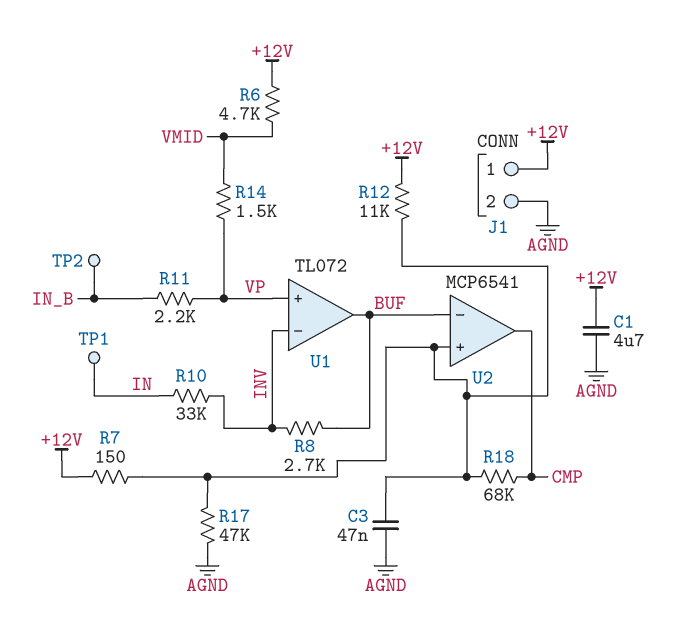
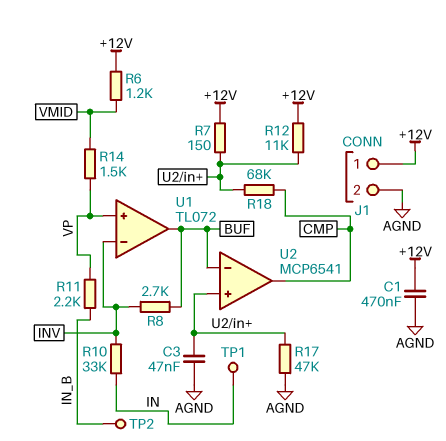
C1: 4.7uF (+12V, AGND) -> 470nF (+12V, AGND)
R6: 4.7k (+12V, VMID) -> 1.2k (+12V, VMID)

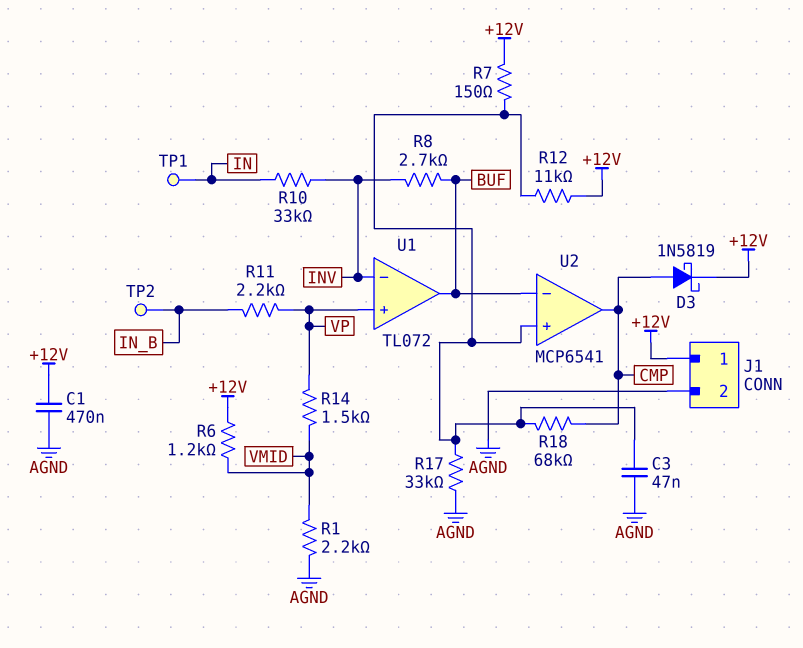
D3: none -> schottky 1N5819 (A CMP, K +12V)
R1: none -> 2.2k (AGND, VMID)
R17: 47k (AGND, U2/in+) -> 33k (AGND, U2/in+)

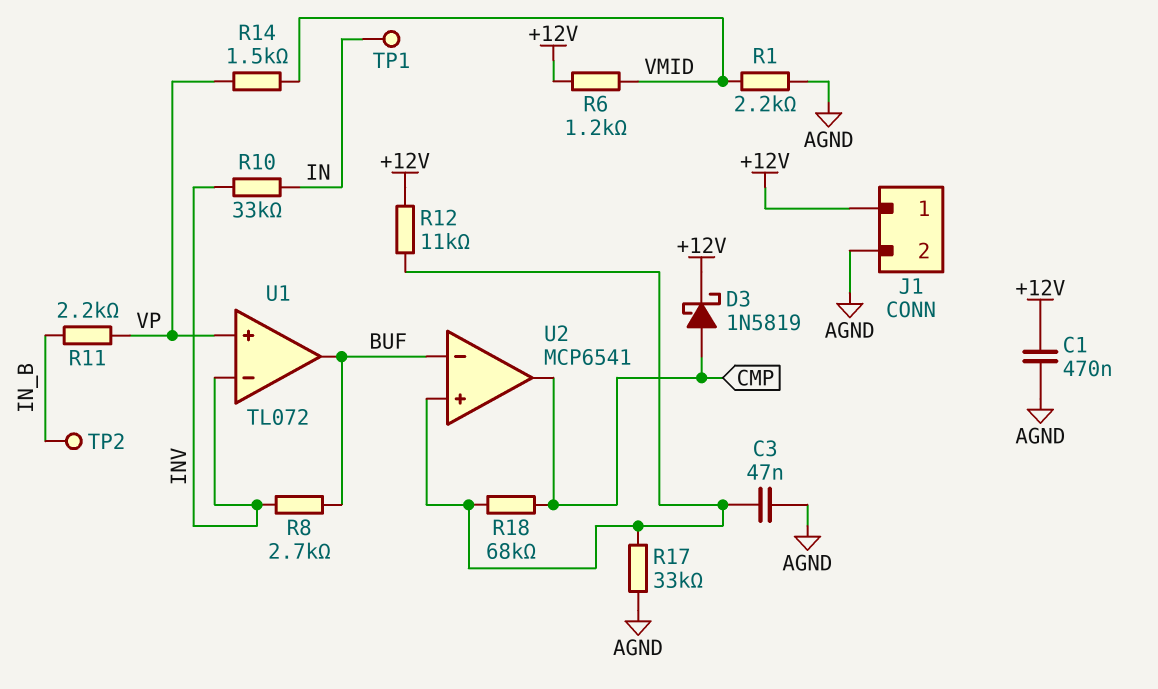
R7: 150 (+12V, U2/in+) -> none

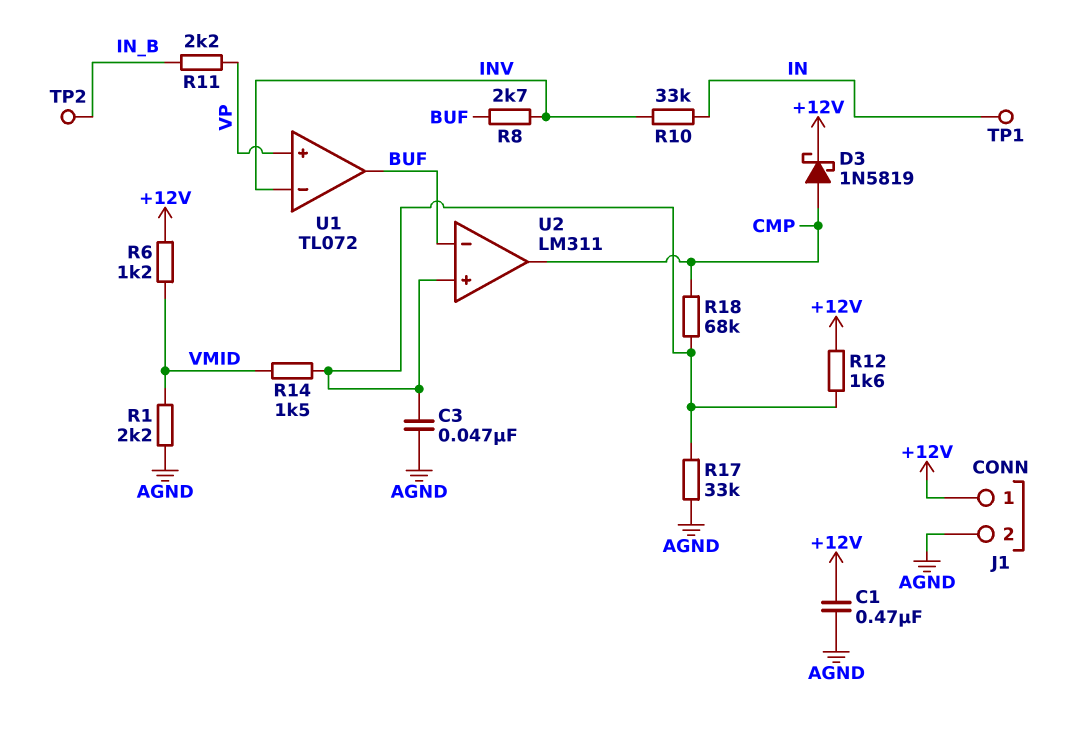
R12: 11k (+12V, U2/in+) -> 1.6k (+12V, U2/in+)
R14: 1.5k (VMID, VP) -> 1.5k (U2/in+, VMID)
U2: MCP6541 -> LM311

